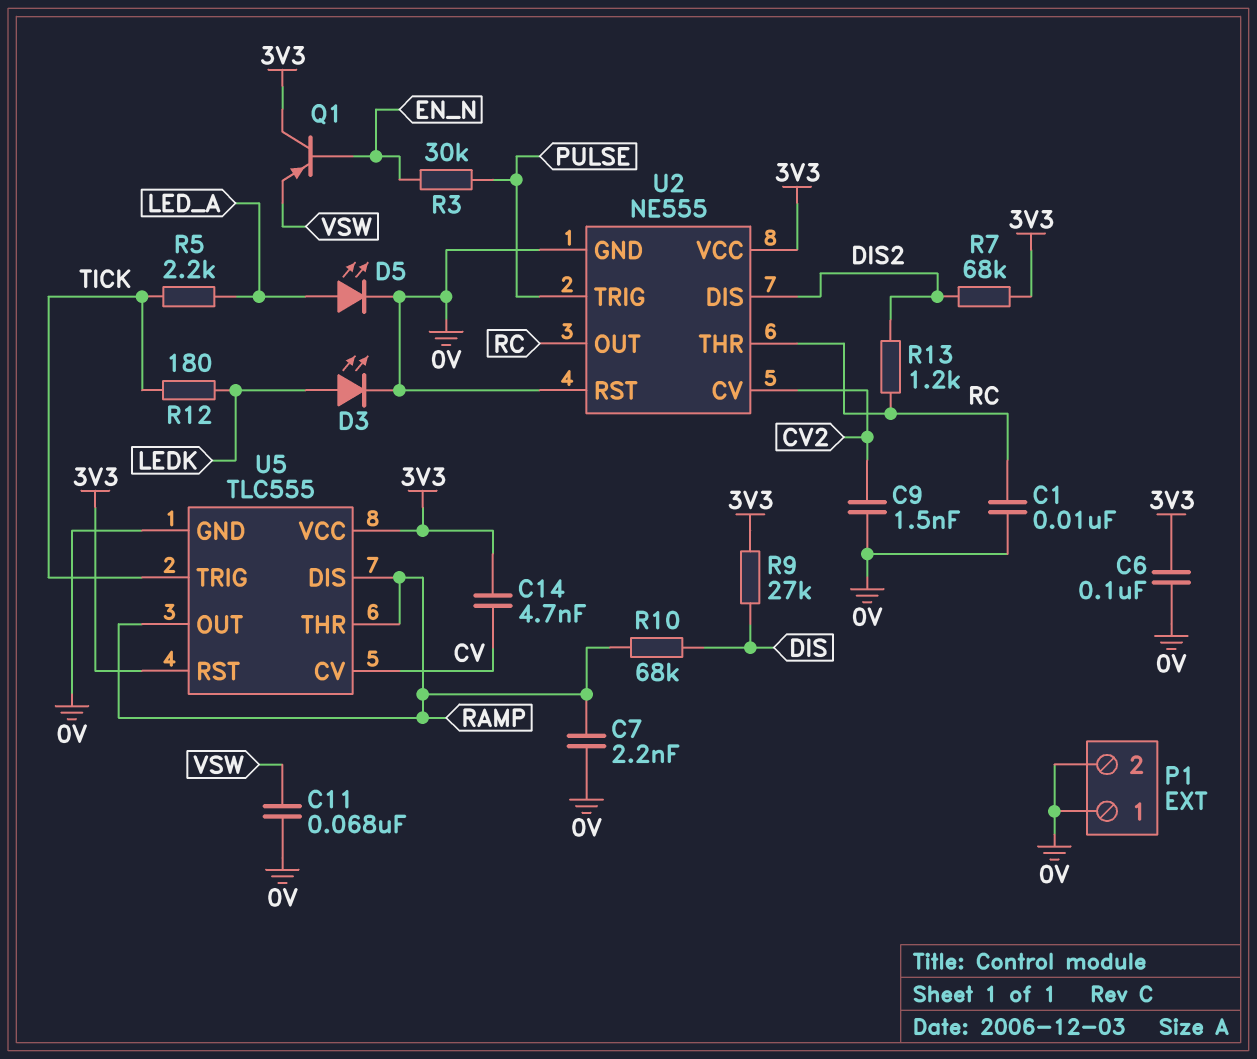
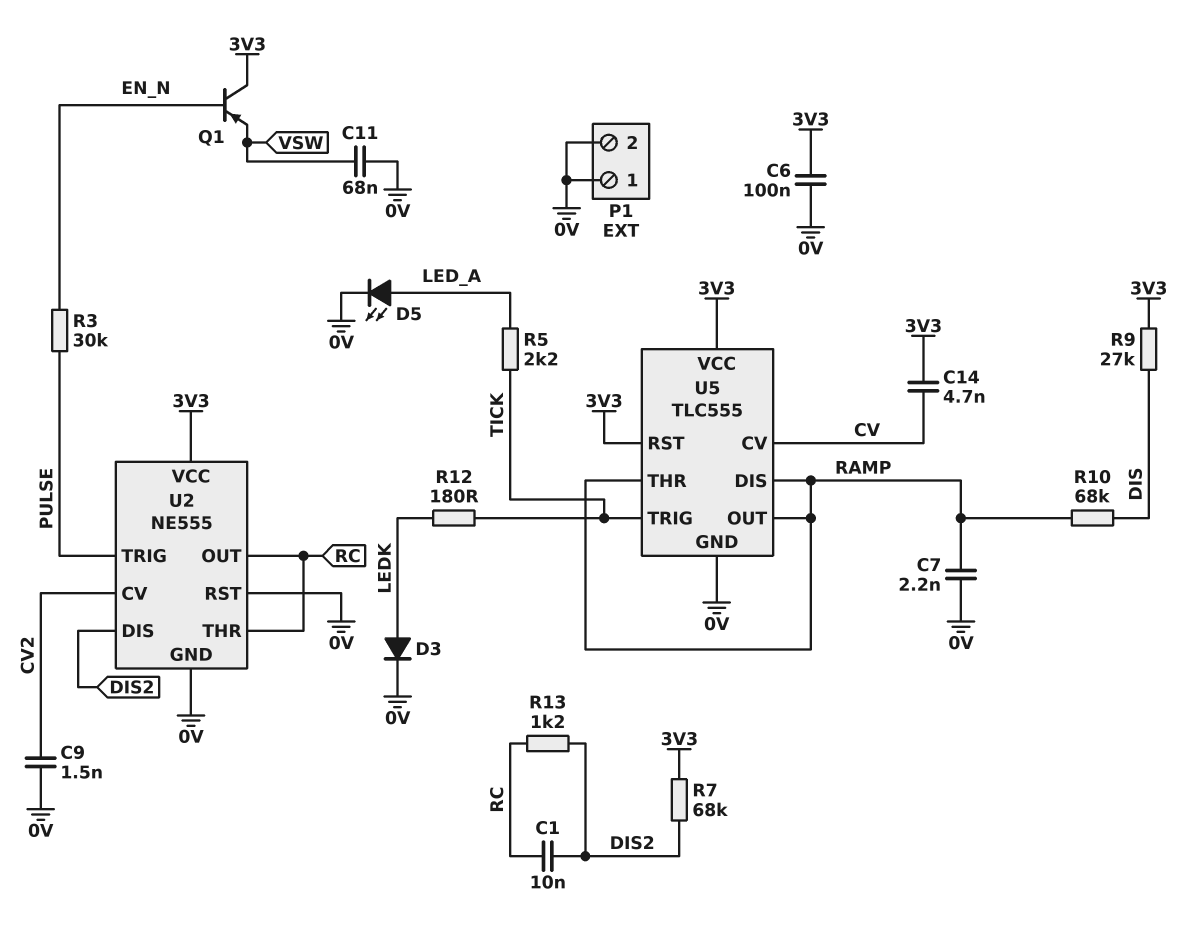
C1: 10nF (0V, RC) -> 10nF (DIS2, RC)
D3: LED (A LEDK, K 0V) -> diode (A LEDK, K 0V)

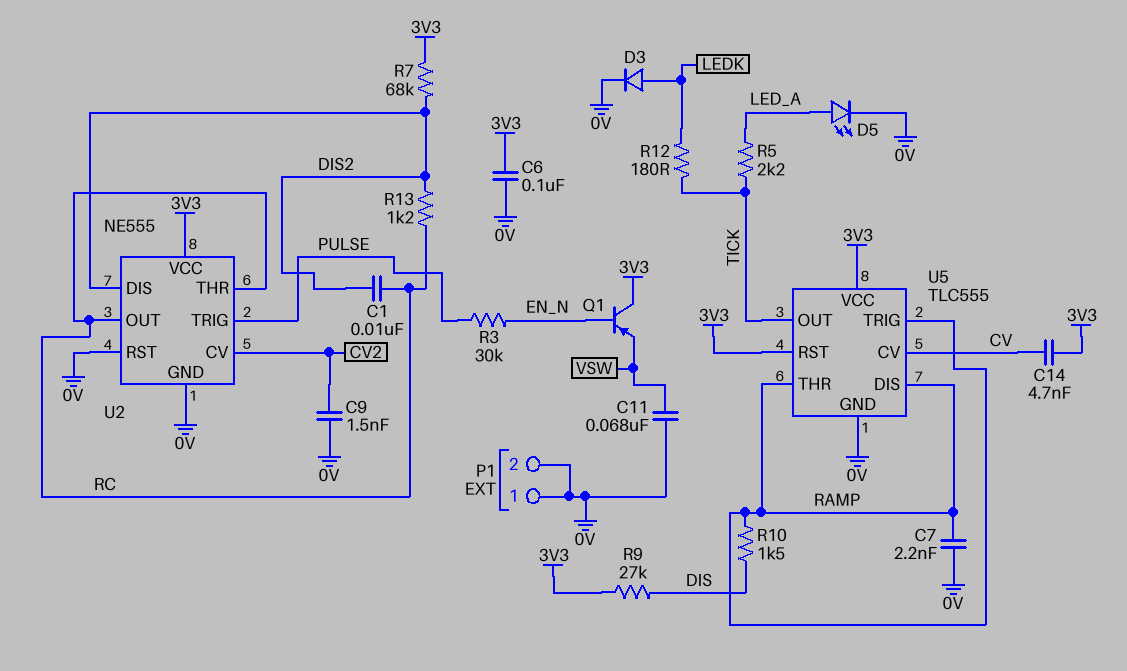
R10: 68k (DIS, RAMP) -> 1.5k (DIS, RAMP)
U5 pin OUT: RAMP -> TICK
U5 pin TRIG: TICK -> RAMP

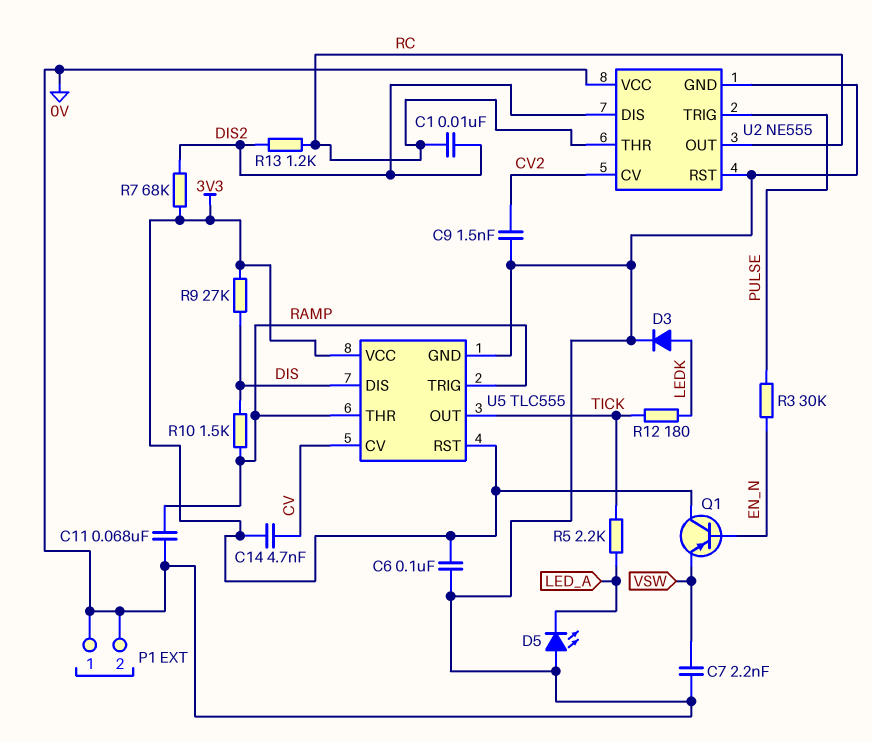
C7: 2.2nF (0V, RAMP) -> 2.2nF (0V, VSW)
C11: 68nF (0V, VSW) -> 68nF (0V, RAMP)
D5: LED (A LED_A, K 0V) -> LED (A 0V, K LED_A)
U2 pin VCC: 3V3 -> 0V
U5 pin DIS: RAMP -> DIS

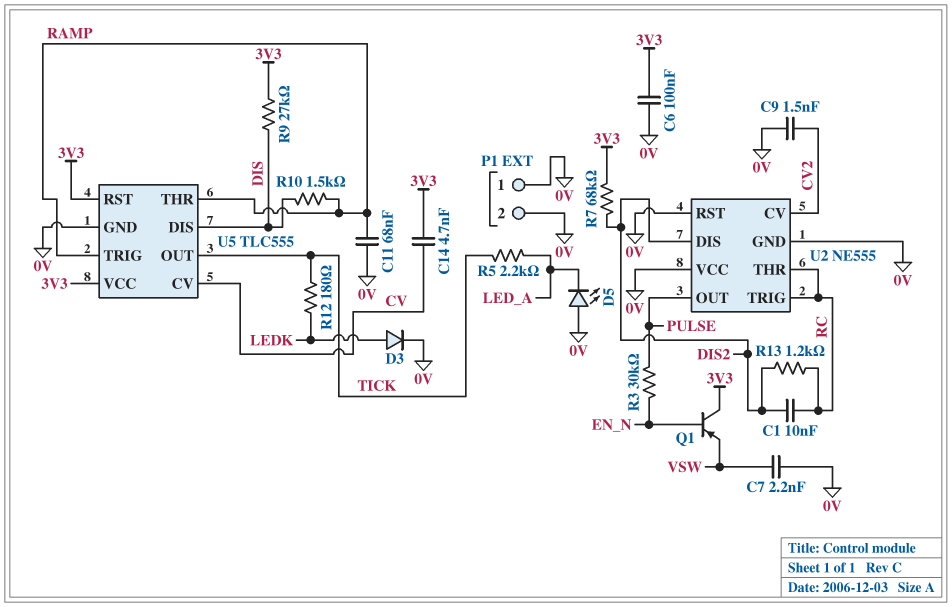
U2 pin OUT: RC -> PULSE
U2 pin TRIG: PULSE -> RC

